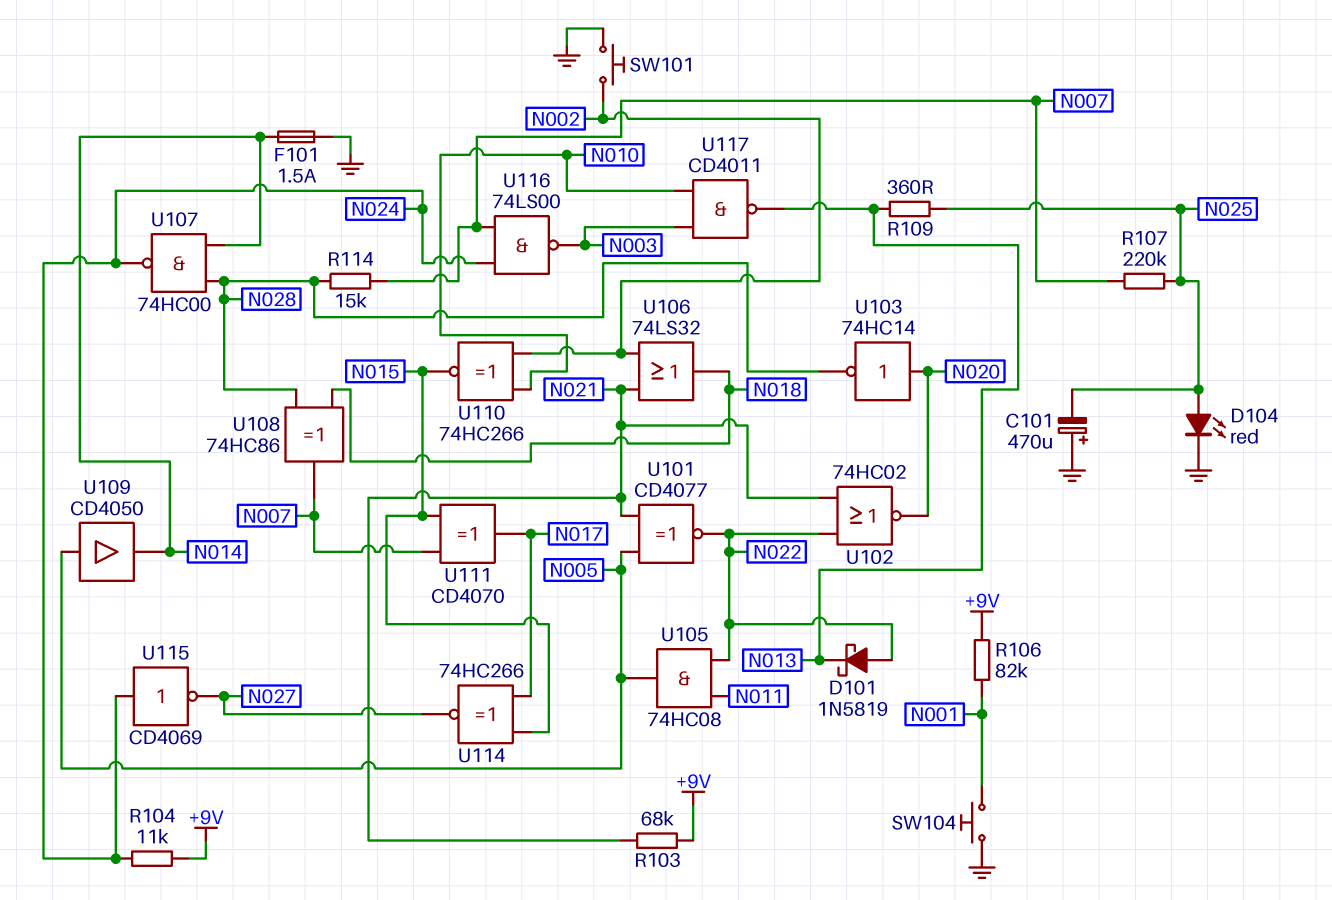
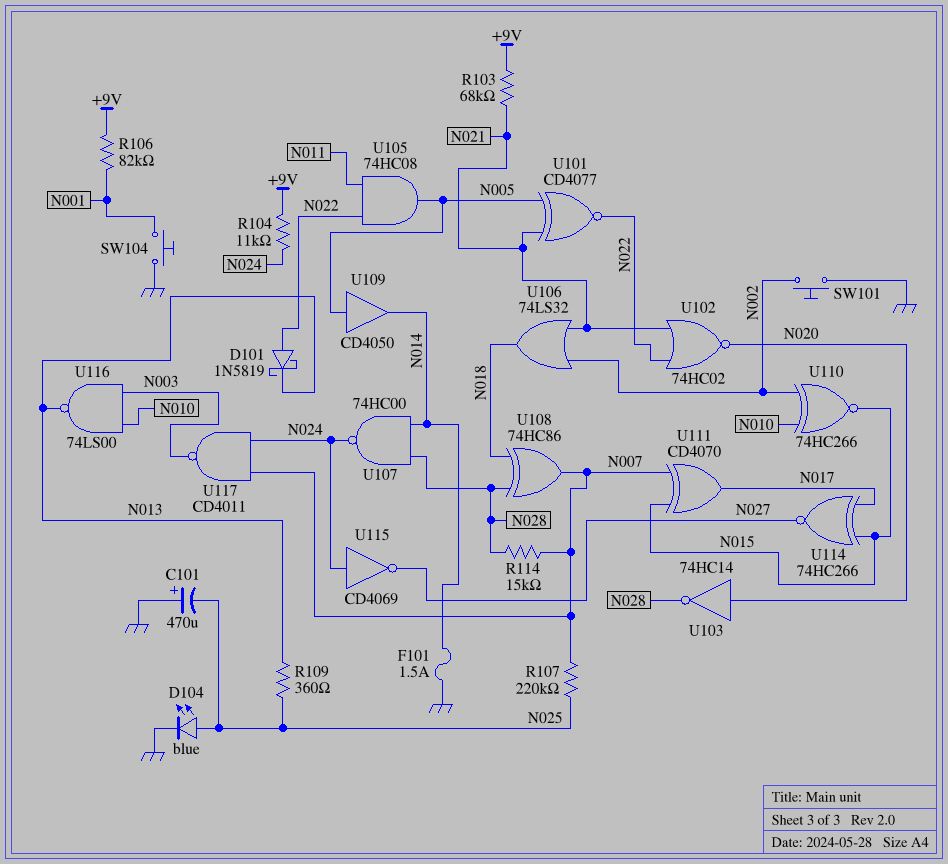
D104: LED red (A N025, K GND) -> LED blue (A N025, K GND)
U116: NAND 74LS00 (in N007, in N024, out N003) -> NAND 74LS00 (in N003, in N010, out N013)
U117: NAND CD4011 (in N003, in N010, out N013) -> NAND CD4011 (in N007, in N024, out N003)

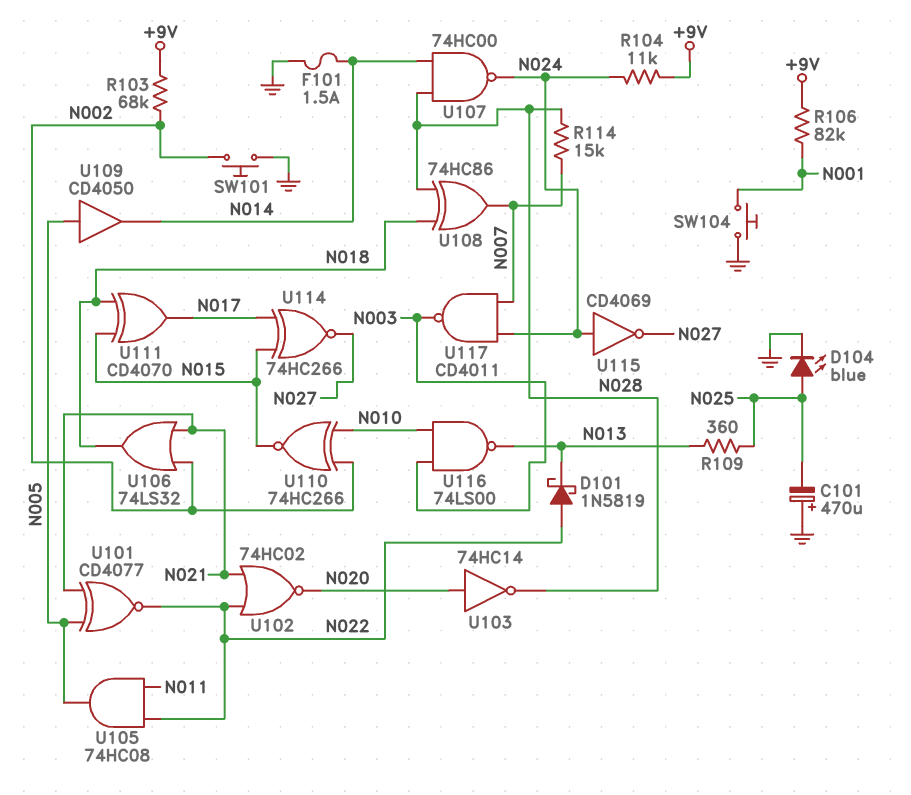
R103: 68k (+9V, N021) -> 68k (+9V, N002)
R107: 220k (N007, N025) -> none
U111: XOR CD4070 (in N007, in N015, out N017) -> XOR CD4070 (in N015, in N018, out N017)

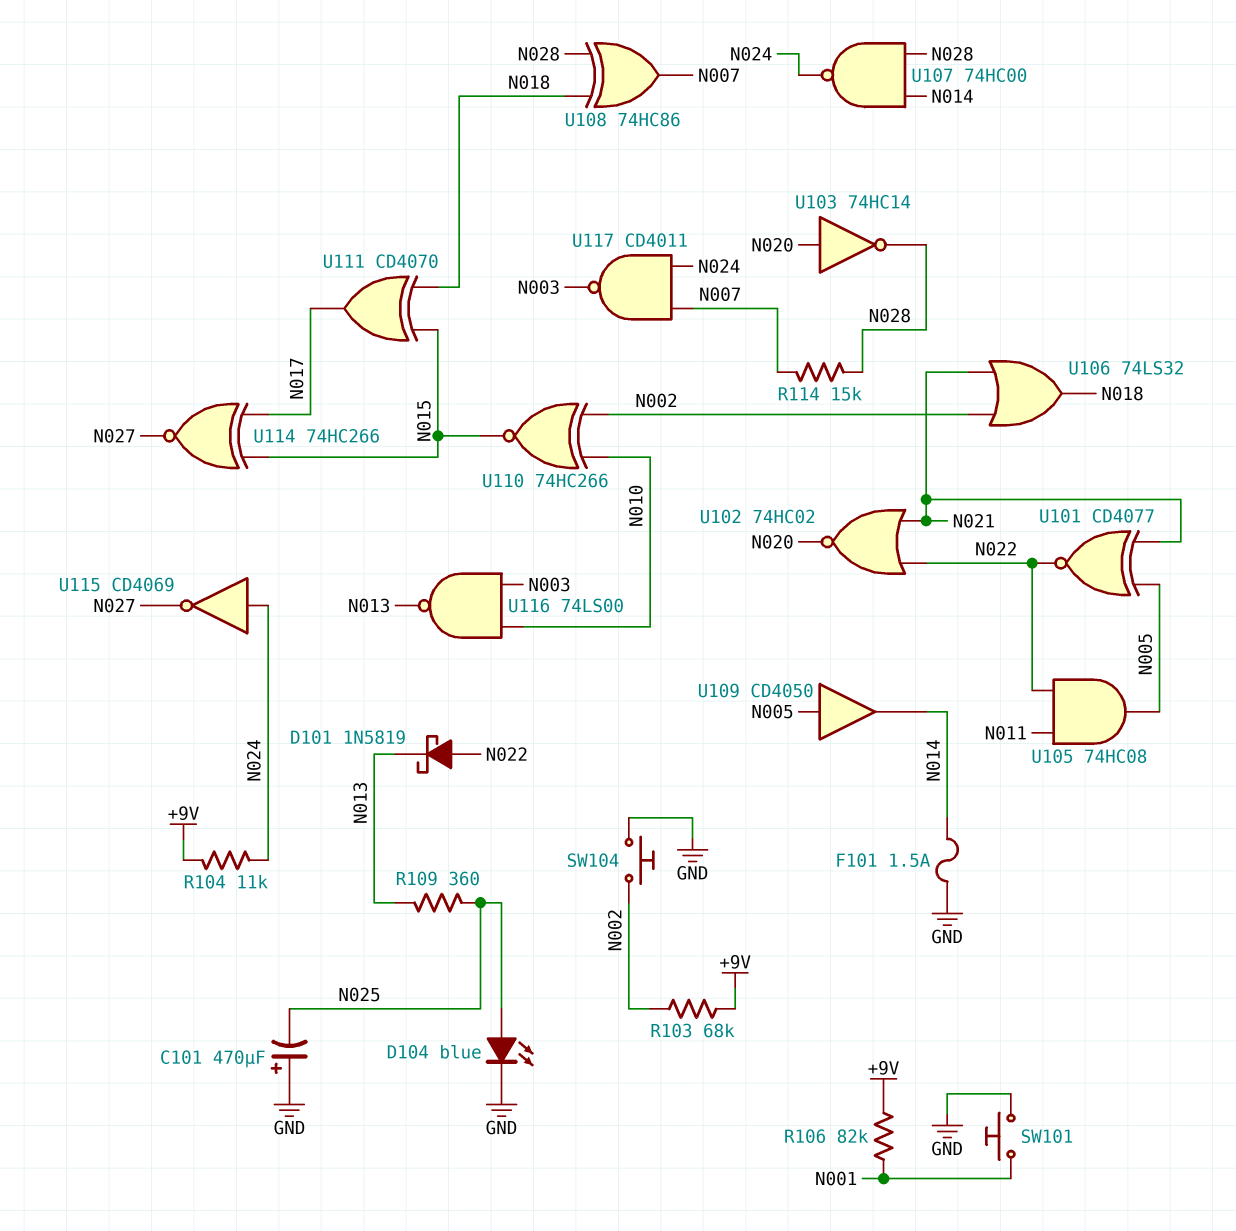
SW101: button (GND, N002) -> button (GND, N001)
SW104: button (GND, N001) -> button (GND, N002)

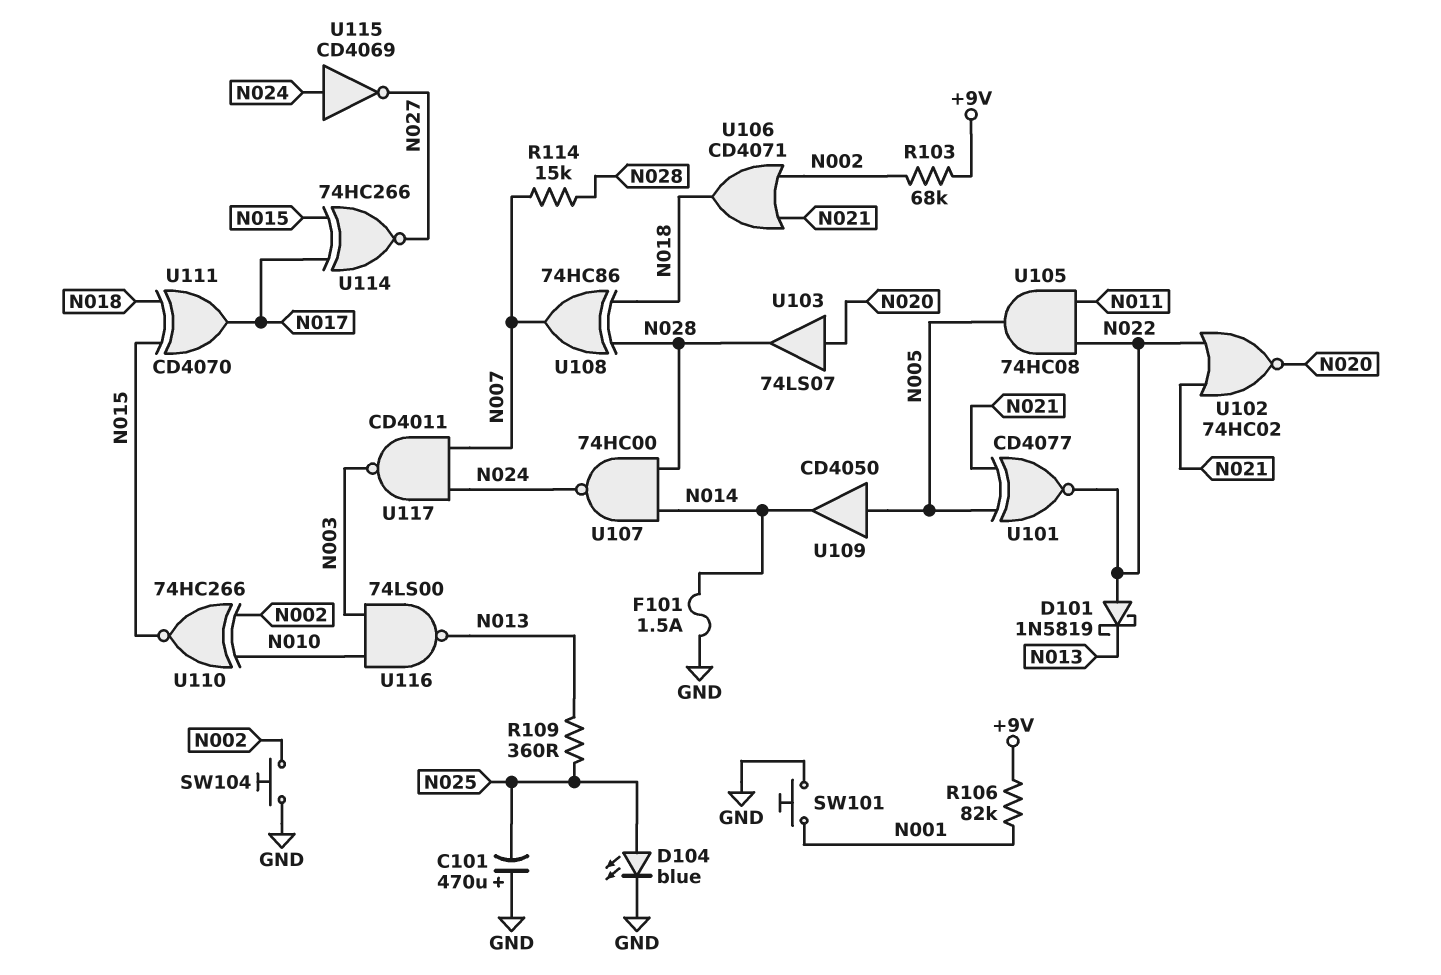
R104: 11k (+9V, N024) -> none
U103: NOT 74HC14 (in N020, out N028) -> buffer 74LS07 (in N020, out N028)
U106: OR 74LS32 (in N002, in N021, out N018) -> OR CD4071 (in N002, in N021, out N018)

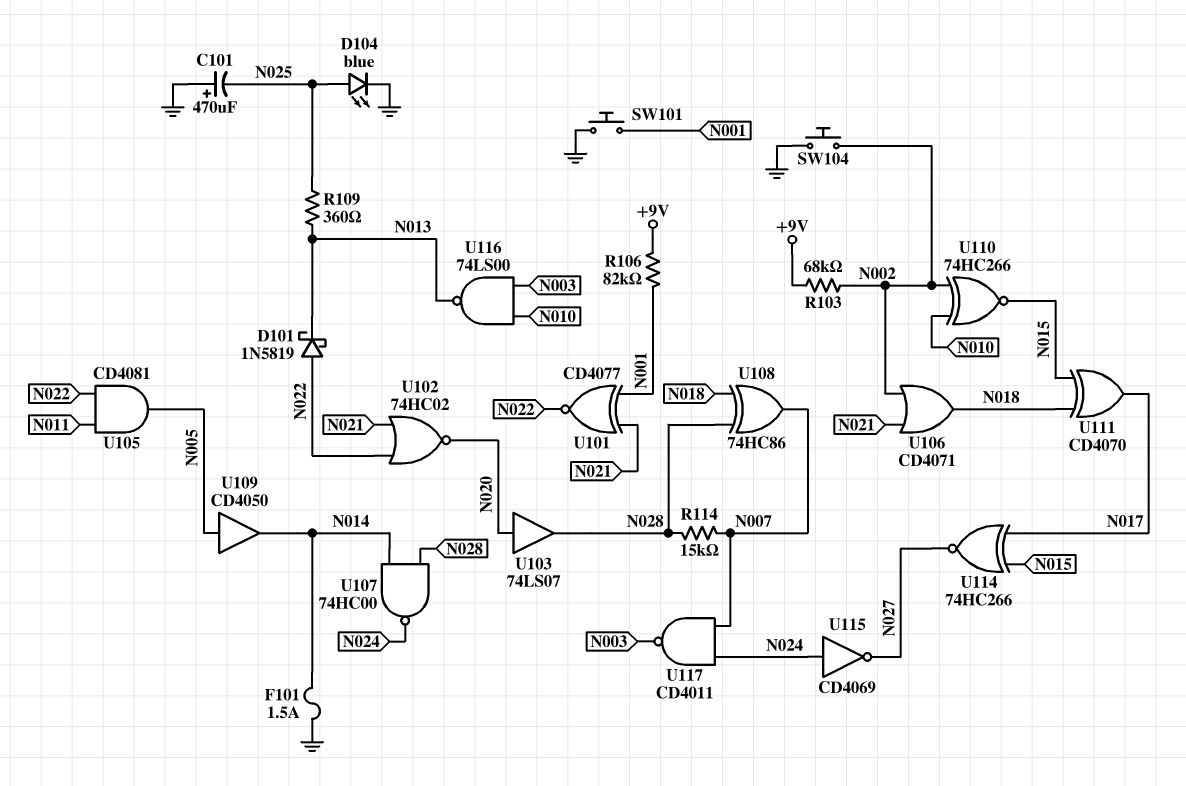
U101: XNOR CD4077 (in N005, in N021, out N022) -> XNOR CD4077 (in N001, in N021, out N022)
U105: AND 74HC08 (in N011, in N022, out N005) -> AND CD4081 (in N011, in N022, out N005)

